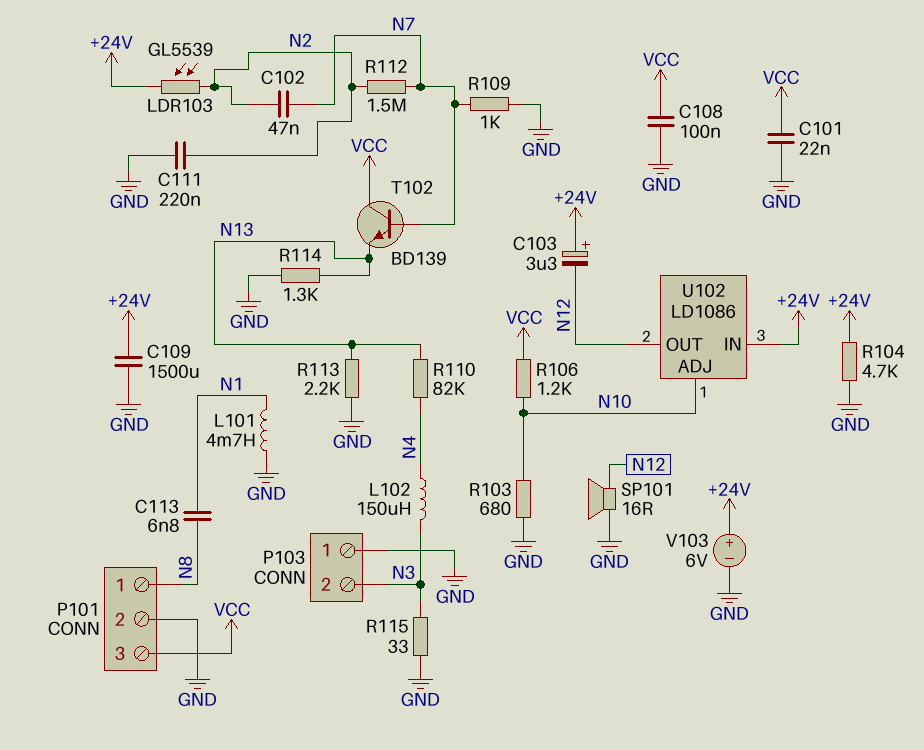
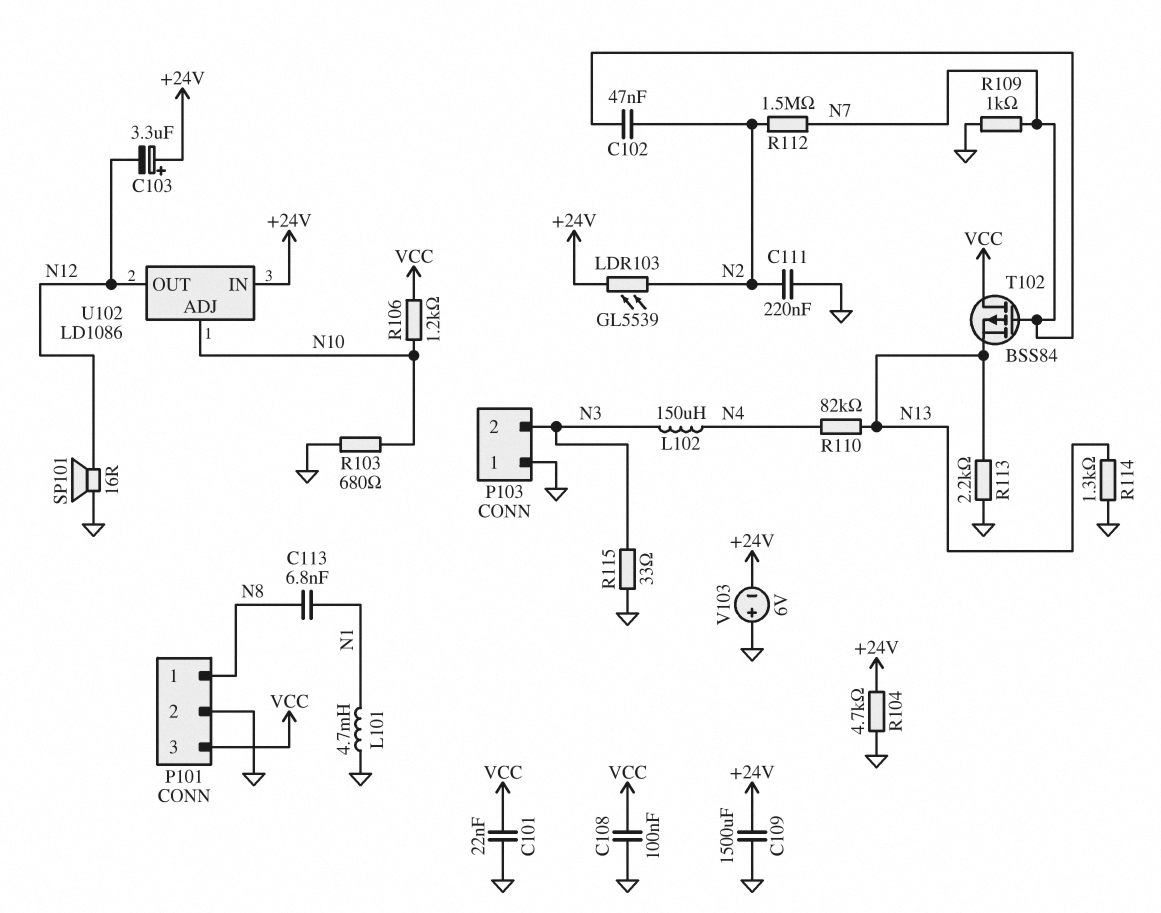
T102: NPN BD139 (B N7, C VCC, E N13) -> PMOS BSS84 (G N7, D VCC, S N13)
V103: 6V (plus +24V, minus GND) -> 6V (plus GND, minus +24V)

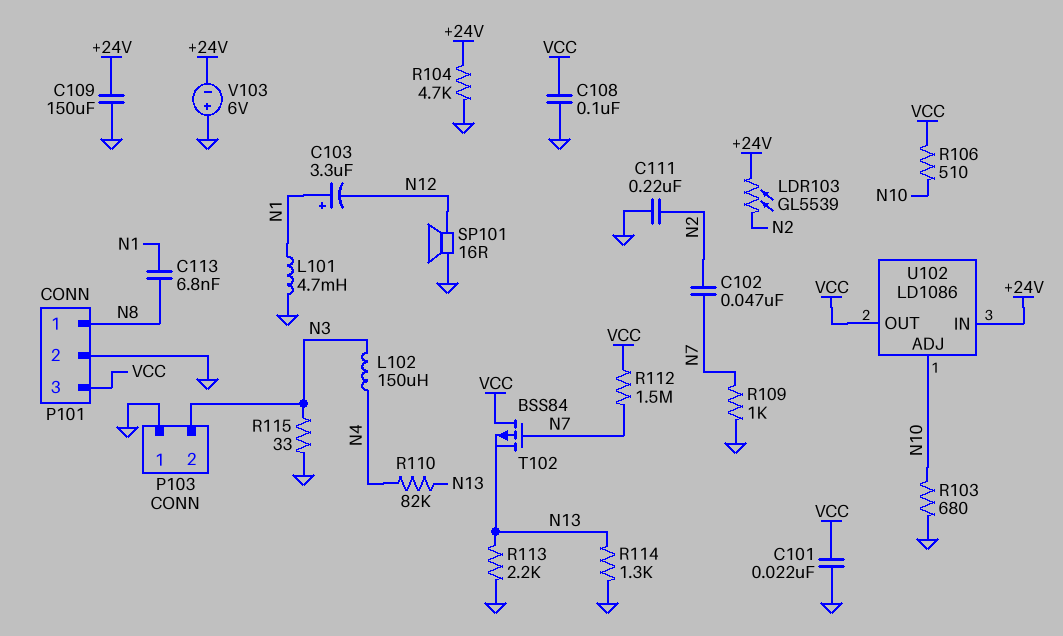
C103: 3.3uF (plus +24V, minus N12) -> 3.3uF (plus N1, minus N12)
C109: 1500uF (+24V, GND) -> 150uF (+24V, GND)
R106: 1.2k (N10, VCC) -> 510 (N10, VCC)
R112: 1.5M (N2, N7) -> 1.5M (N7, VCC)
U102 pin OUT: N12 -> VCC

